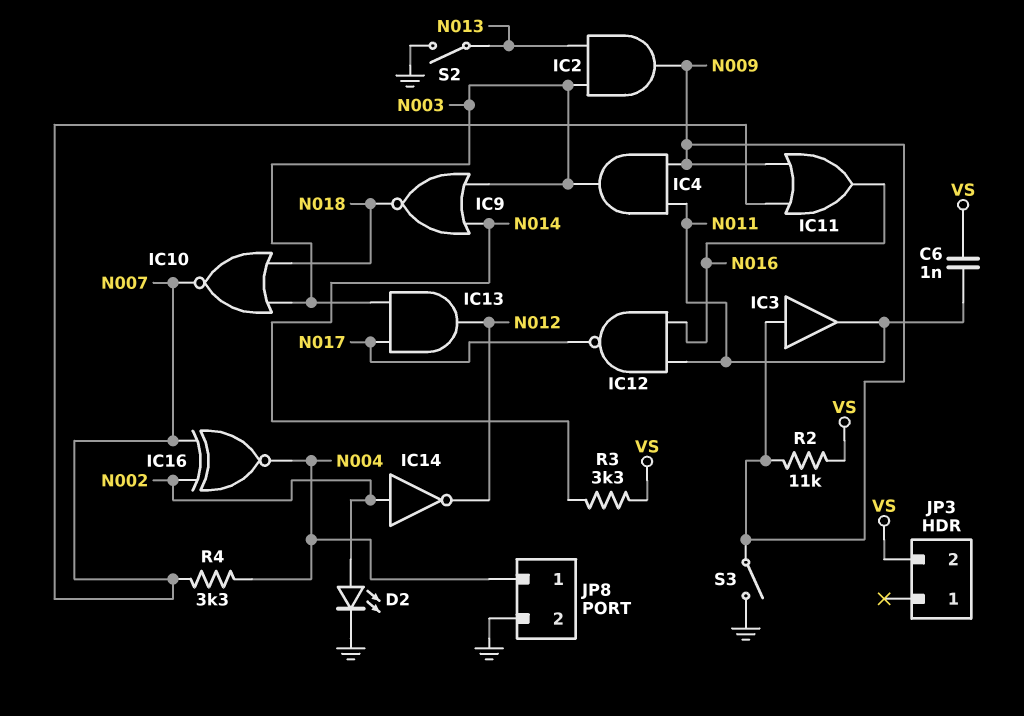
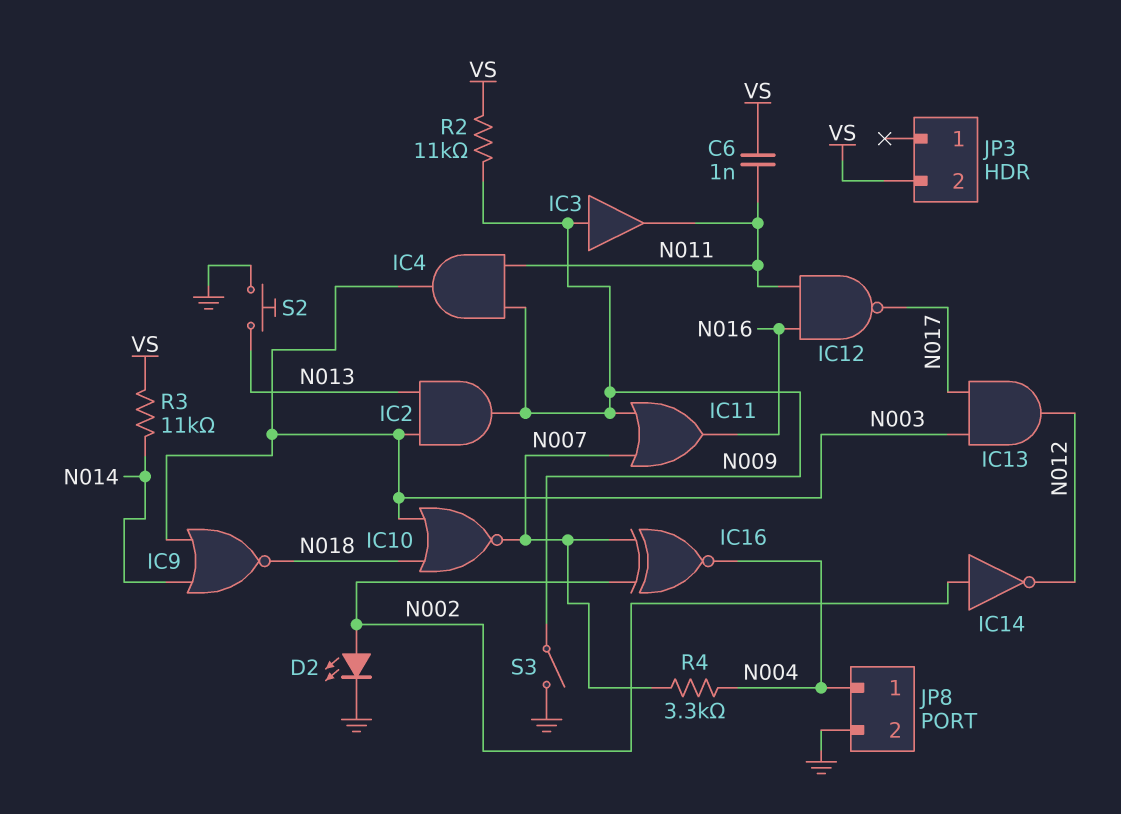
R3: 3.3k (N014, VS) -> 11k (N014, VS)
S2: switch (GND, N013) -> button (GND, N013)

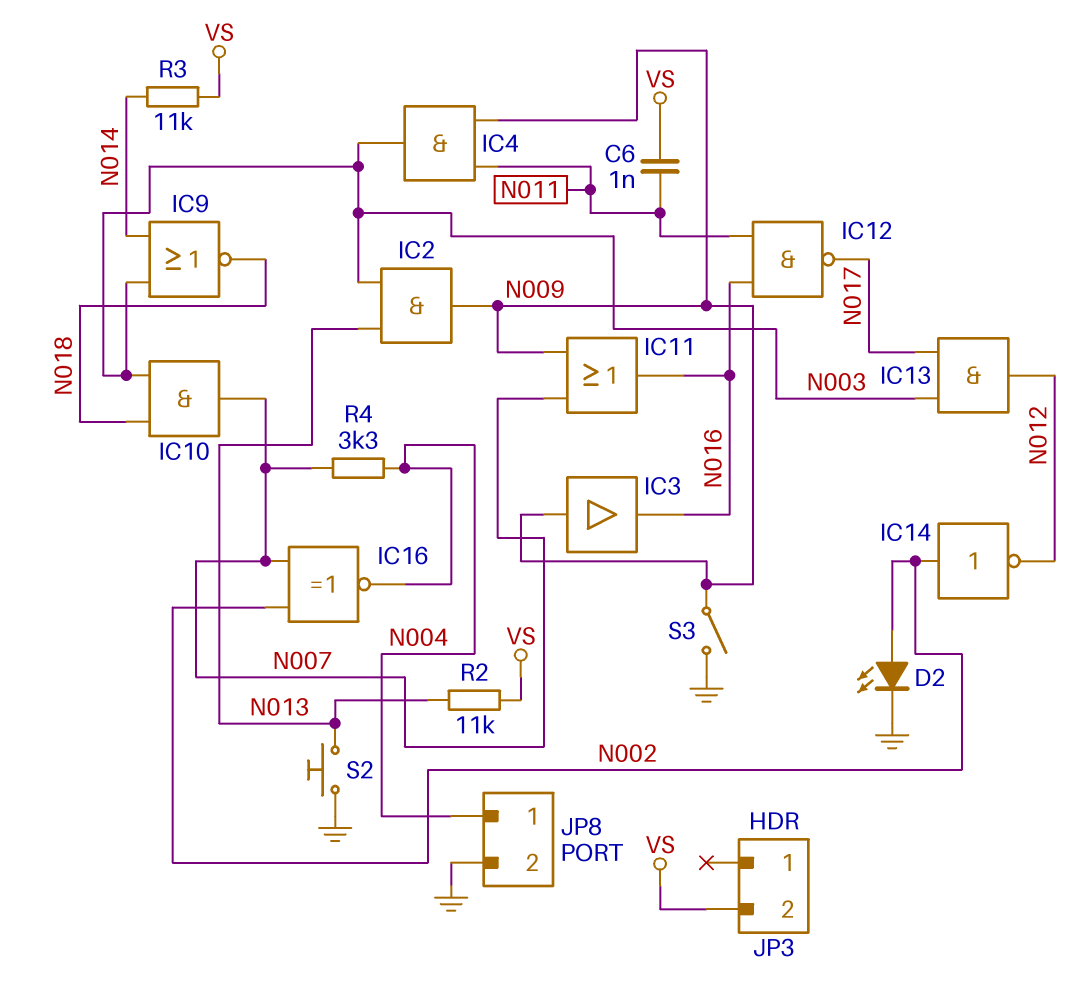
IC3: buffer (in N009, out N011) -> buffer (in N009, out N016)
IC10: NOR (in N003, in N018, out N007) -> AND (in N003, in N018, out N007)
R2: 11k (N009, VS) -> 11k (N013, VS)

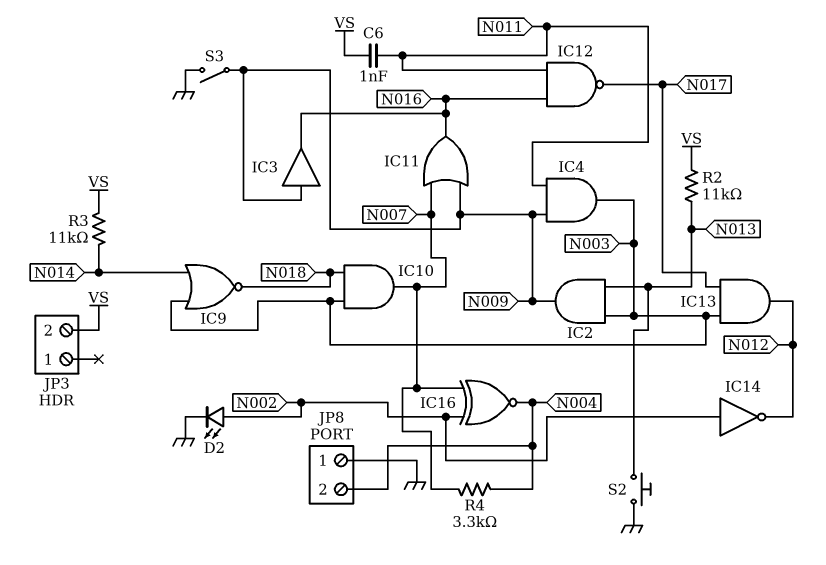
JP8 pin 1: N004 -> GND
JP8 pin 2: GND -> N004

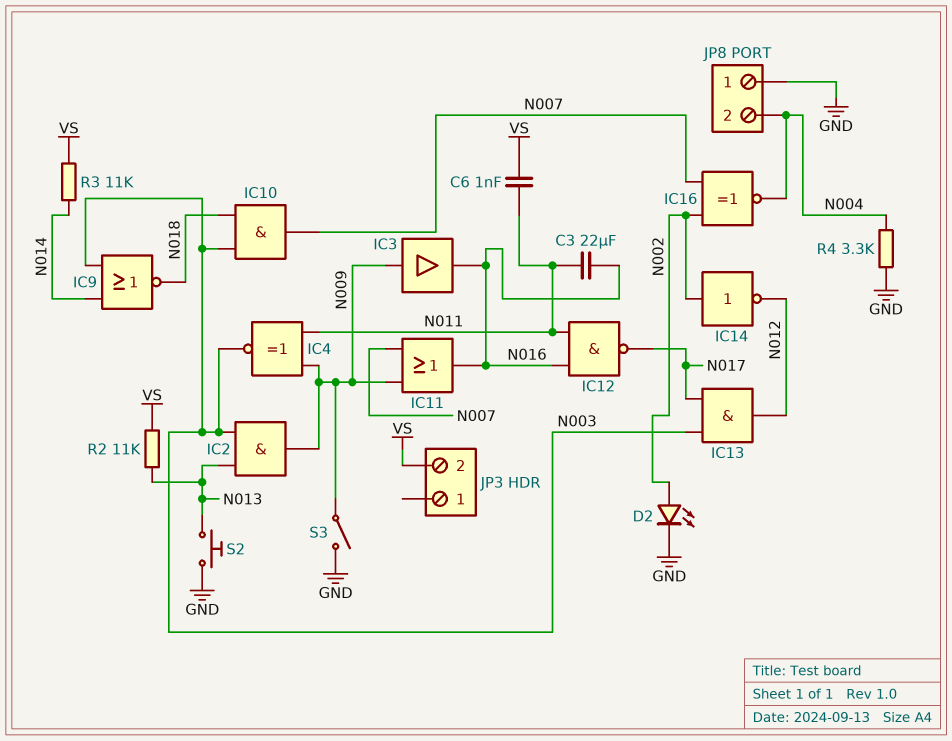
C3: none -> 22uF (N011, N016)
IC4: AND (in N009, in N011, out N003) -> XNOR (in N009, in N011, out N003)
R4: 3.3k (N004, N007) -> 3.3k (GND, N004)

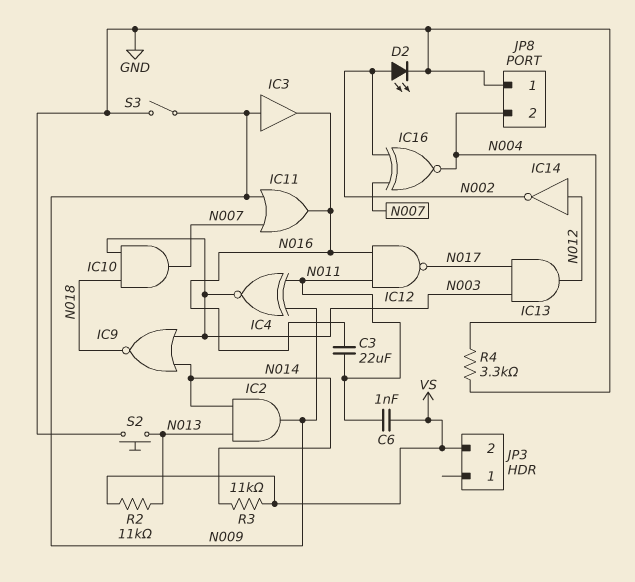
IC2: AND (in N003, in N013, out N009) -> AND (in N013, in N014, out N009)
IC14: NOT (in N002, out N012) -> NOT (in N012, out N002)

